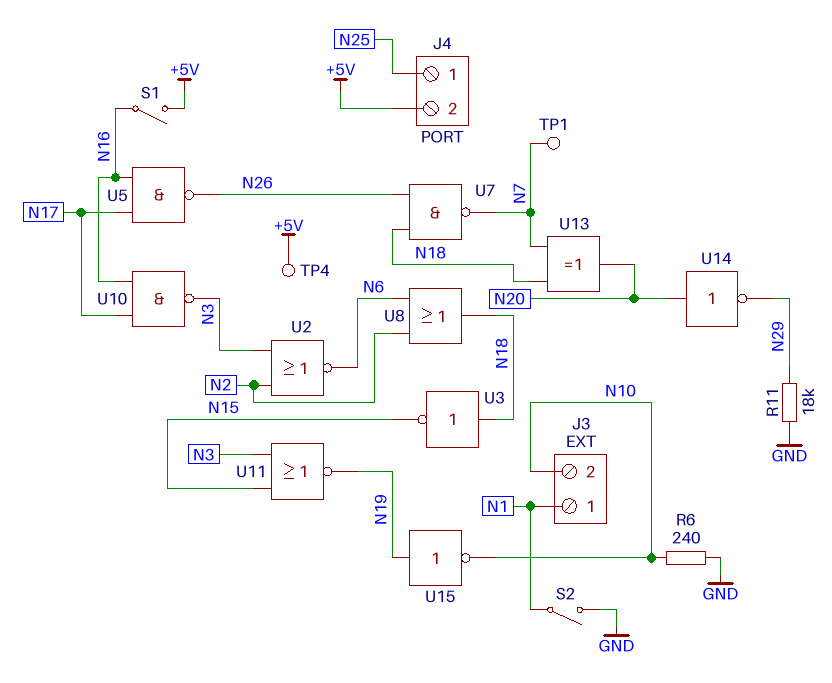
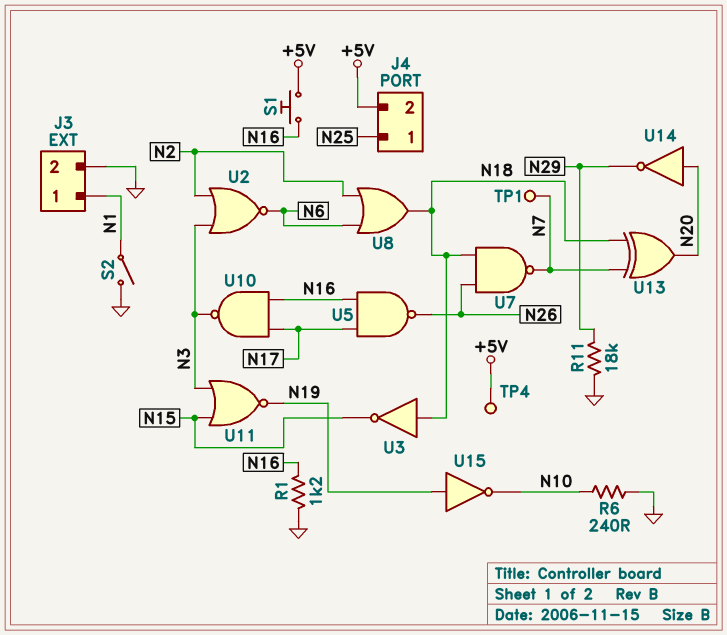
J3 pin 2: N10 -> GND
R1: none -> 1.2k (GND, N16)
S1: switch (+5V, N16) -> button (+5V, N16)

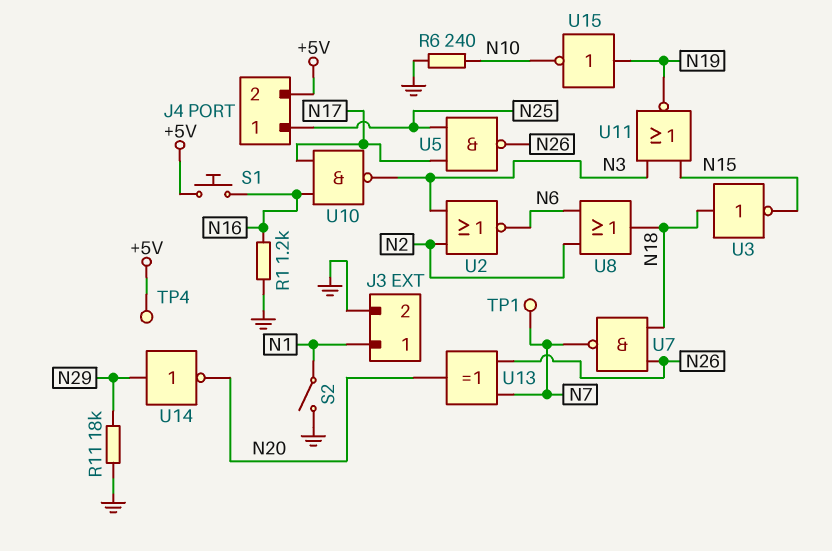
U5: NAND (in N16, in N17, out N26) -> NAND (in N17, in N25, out N26)
U13: XOR (in N7, in N18, out N20) -> XOR (in N7, in N26, out N20)
U14: NOT (in N20, out N29) -> NOT (in N29, out N20)

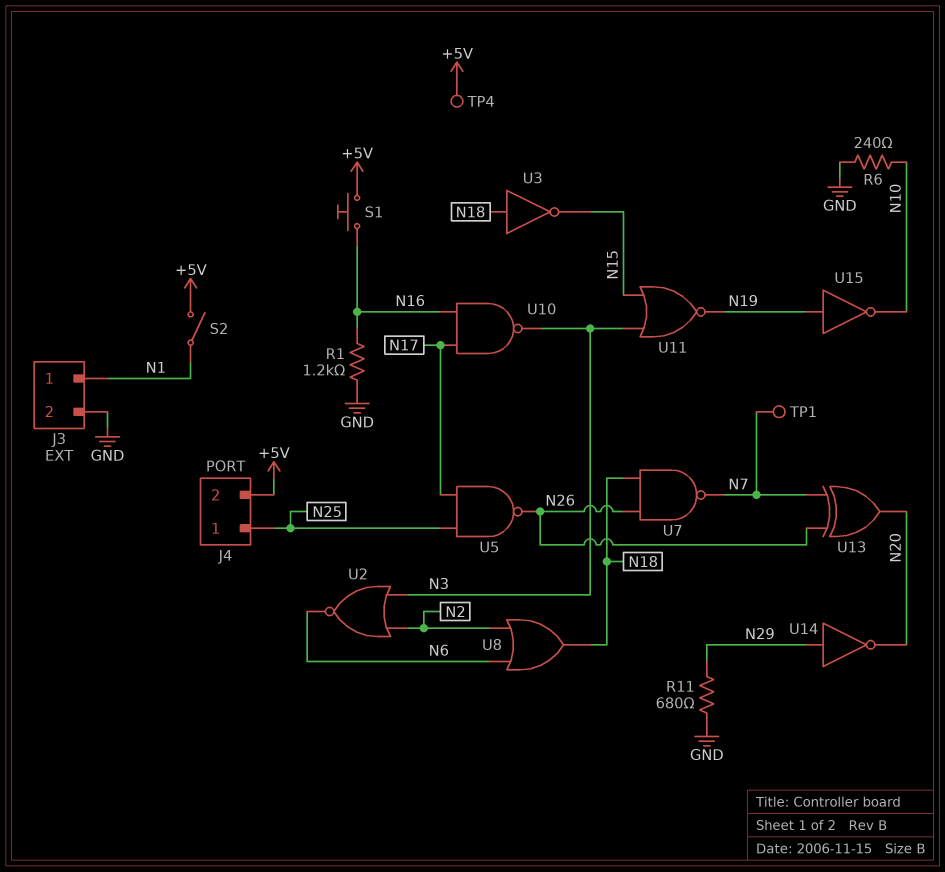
R11: 18k (GND, N29) -> 680 (GND, N29)
S2: switch (GND, N1) -> switch (+5V, N1)

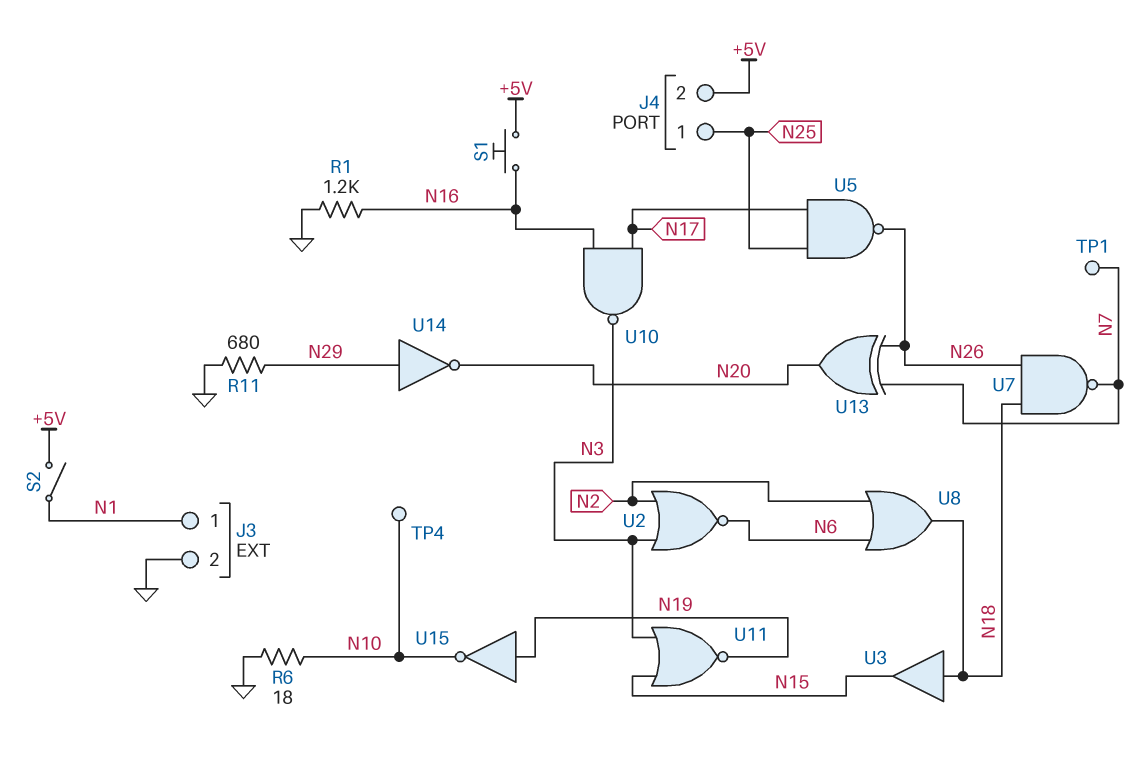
R6: 240 (GND, N10) -> 18 (GND, N10)
TP4: test point (+5V) -> test point (N10)
U3: NOT (in N18, out N15) -> buffer (in N18, out N15)

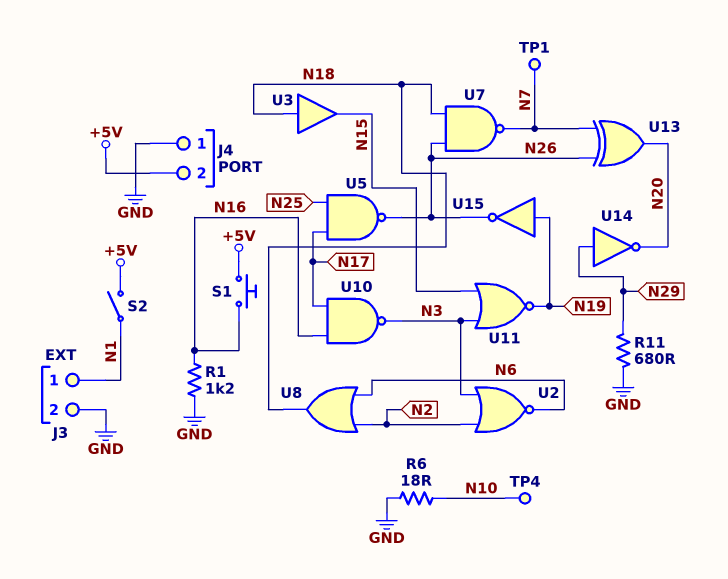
J4 pin 1: N25 -> GND
U15: NOT (in N19, out N10) -> NOT (in N19, out N26)

